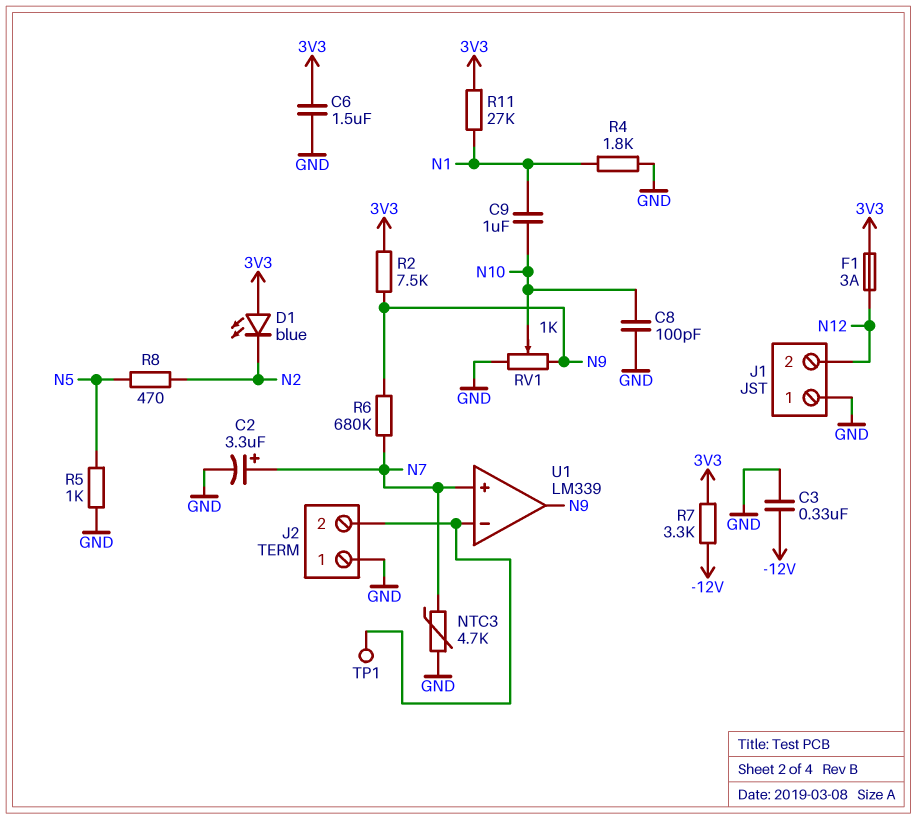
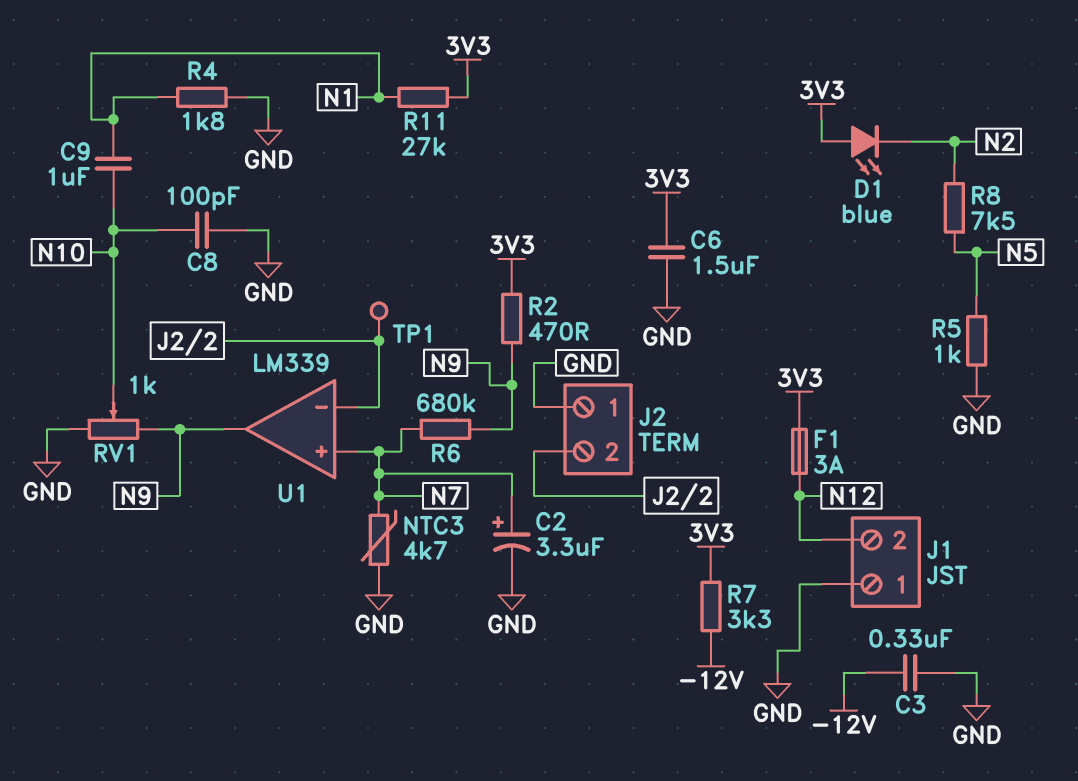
R2: 7.5k (3V3, N9) -> 470 (3V3, N9)
R8: 470 (N2, N5) -> 7.5k (N2, N5)

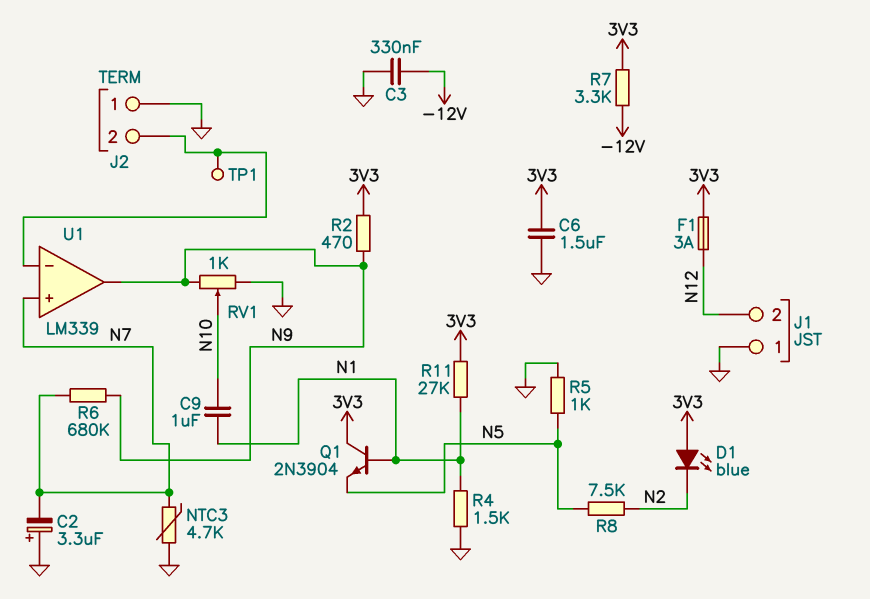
C2: 3.3uF (plus N7, minus GND) -> 3.3uF (plus GND, minus N7)
C8: 100pF (GND, N10) -> none
Q1: none -> NPN 2N3904 (B N1, C 3V3, E N5)
R4: 1.8k (GND, N1) -> 1.5k (GND, N1)

